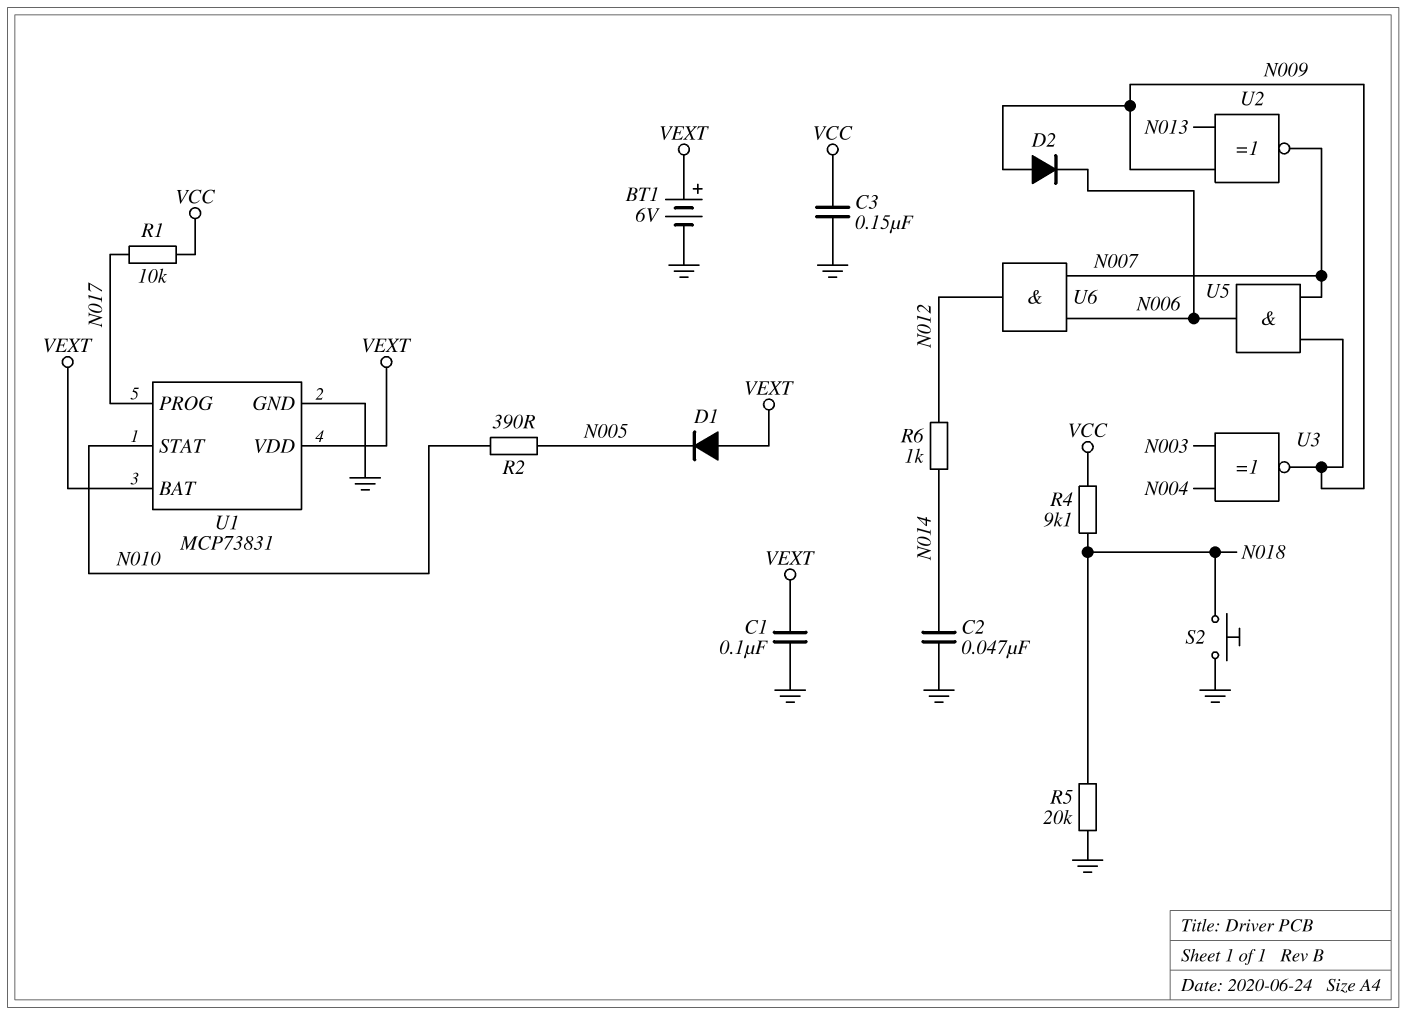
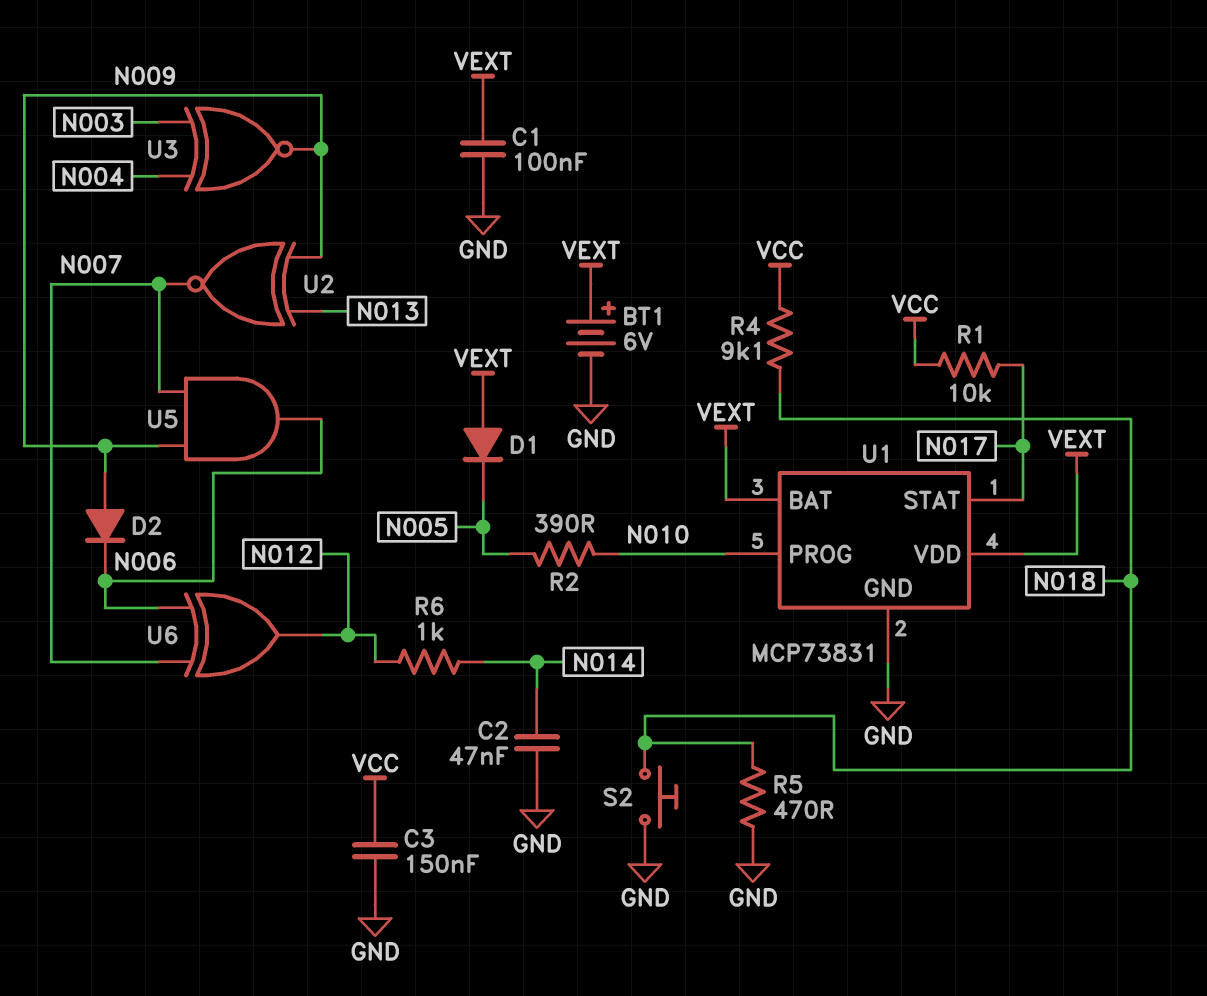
R5: 20k (GND, N018) -> 470 (GND, N018)
U1 pin PROG: N017 -> N010
U1 pin STAT: N010 -> N017
U6: AND (in N006, in N007, out N012) -> XOR (in N006, in N007, out N012)

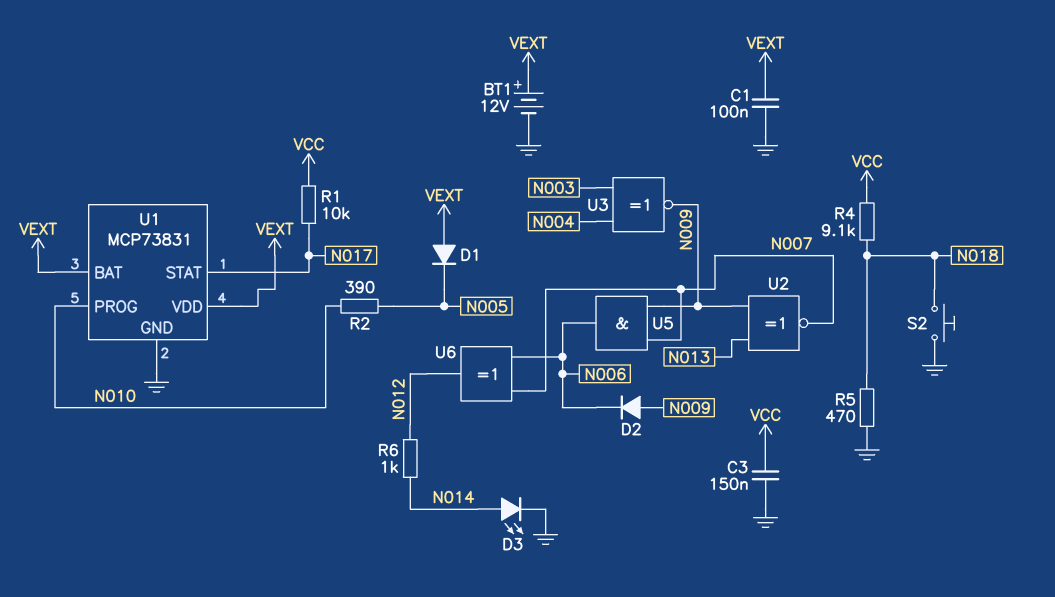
BT1: 6V (plus VEXT, minus GND) -> 12V (plus VEXT, minus GND)
C2: 47nF (GND, N014) -> none
D3: none -> LED (A N014, K GND)

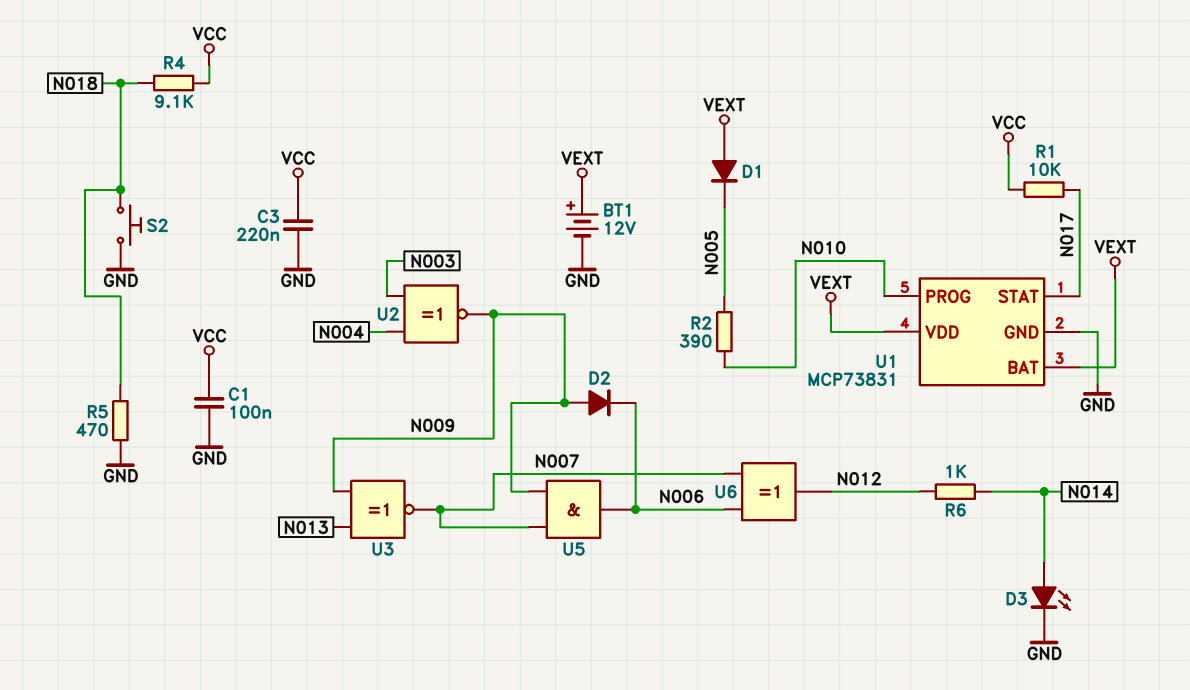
C1: 100nF (GND, VEXT) -> 100nF (GND, VCC)
C3: 150nF (GND, VCC) -> 220nF (GND, VCC)
U2: XNOR (in N009, in N013, out N007) -> XNOR (in N003, in N004, out N009)
U3: XNOR (in N003, in N004, out N009) -> XNOR (in N009, in N013, out N007)

